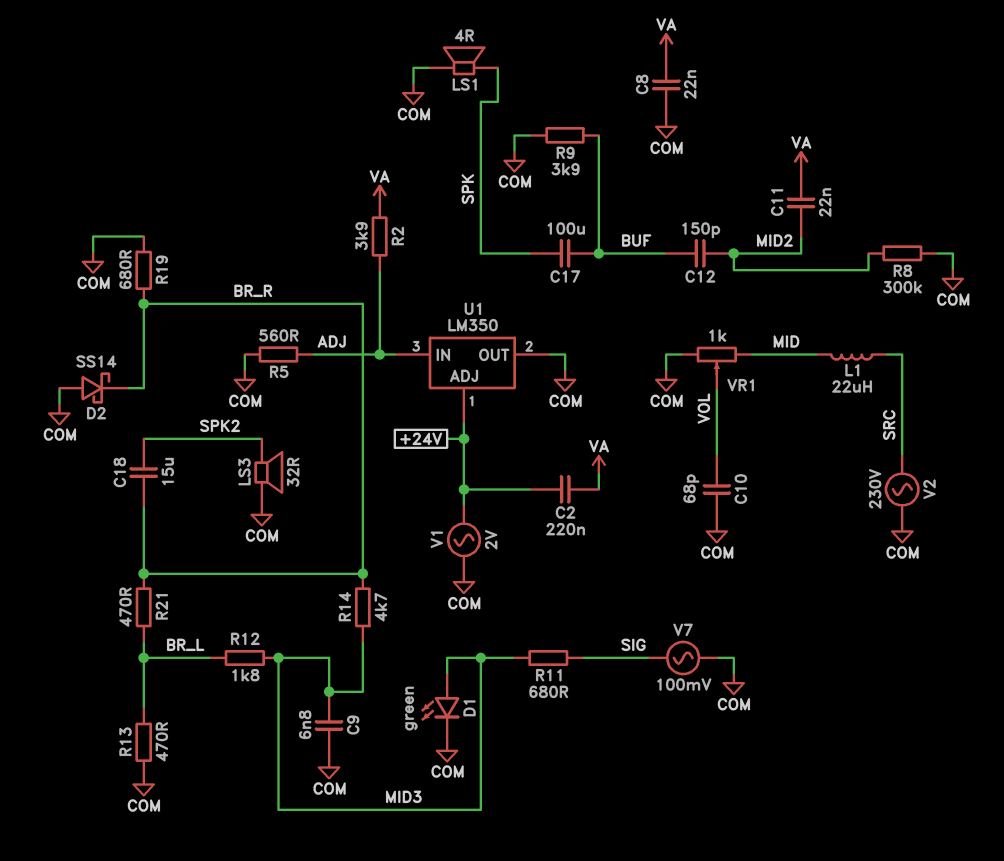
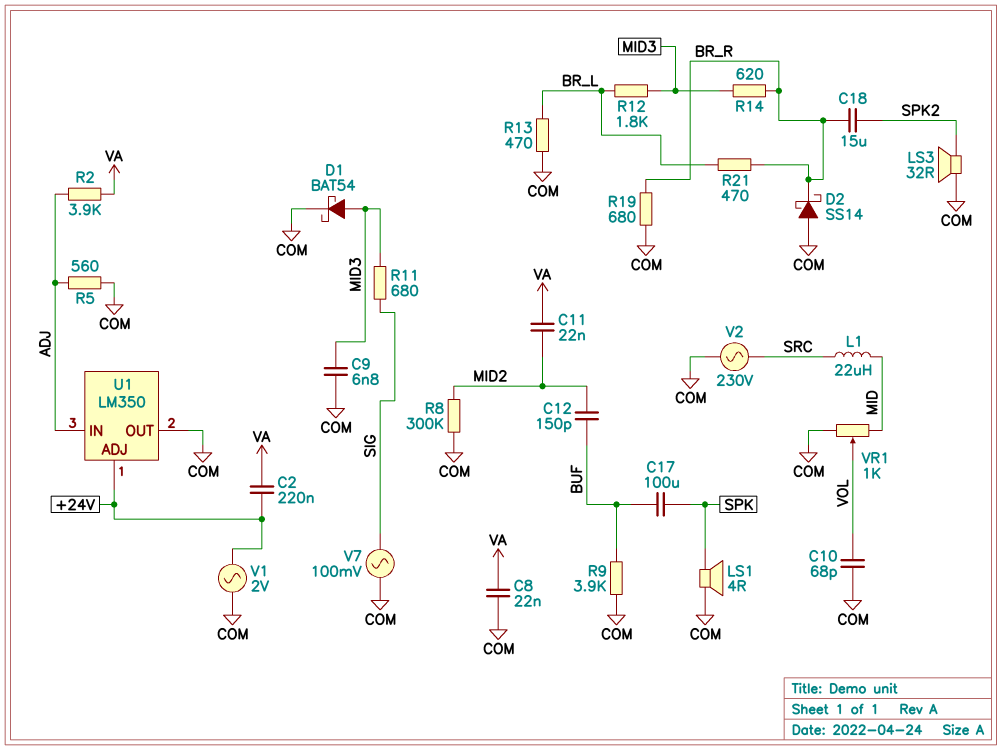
D1: LED green (A MID3, K COM) -> schottky BAT54 (A MID3, K COM)
R14: 4.7k (BR_R, MID3) -> 620 (BR_R, MID3)

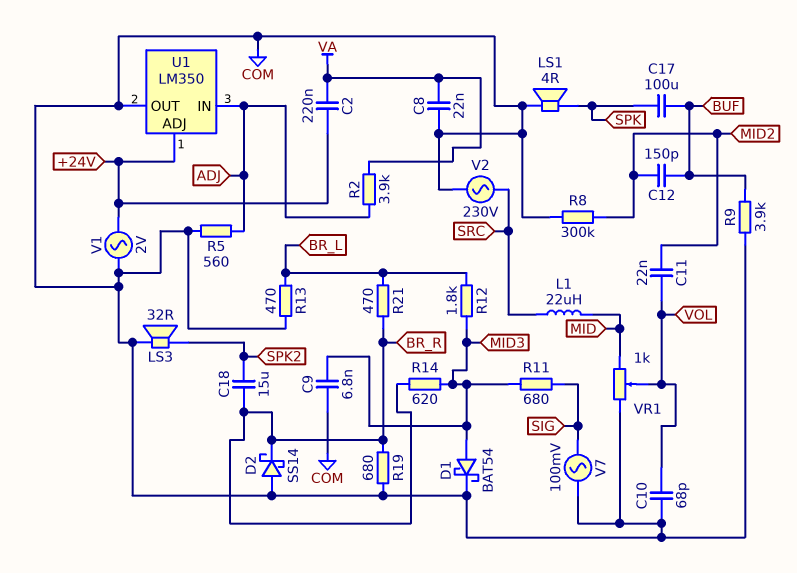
C11: 22nF (MID2, VA) -> 22nF (MID2, VOL)

